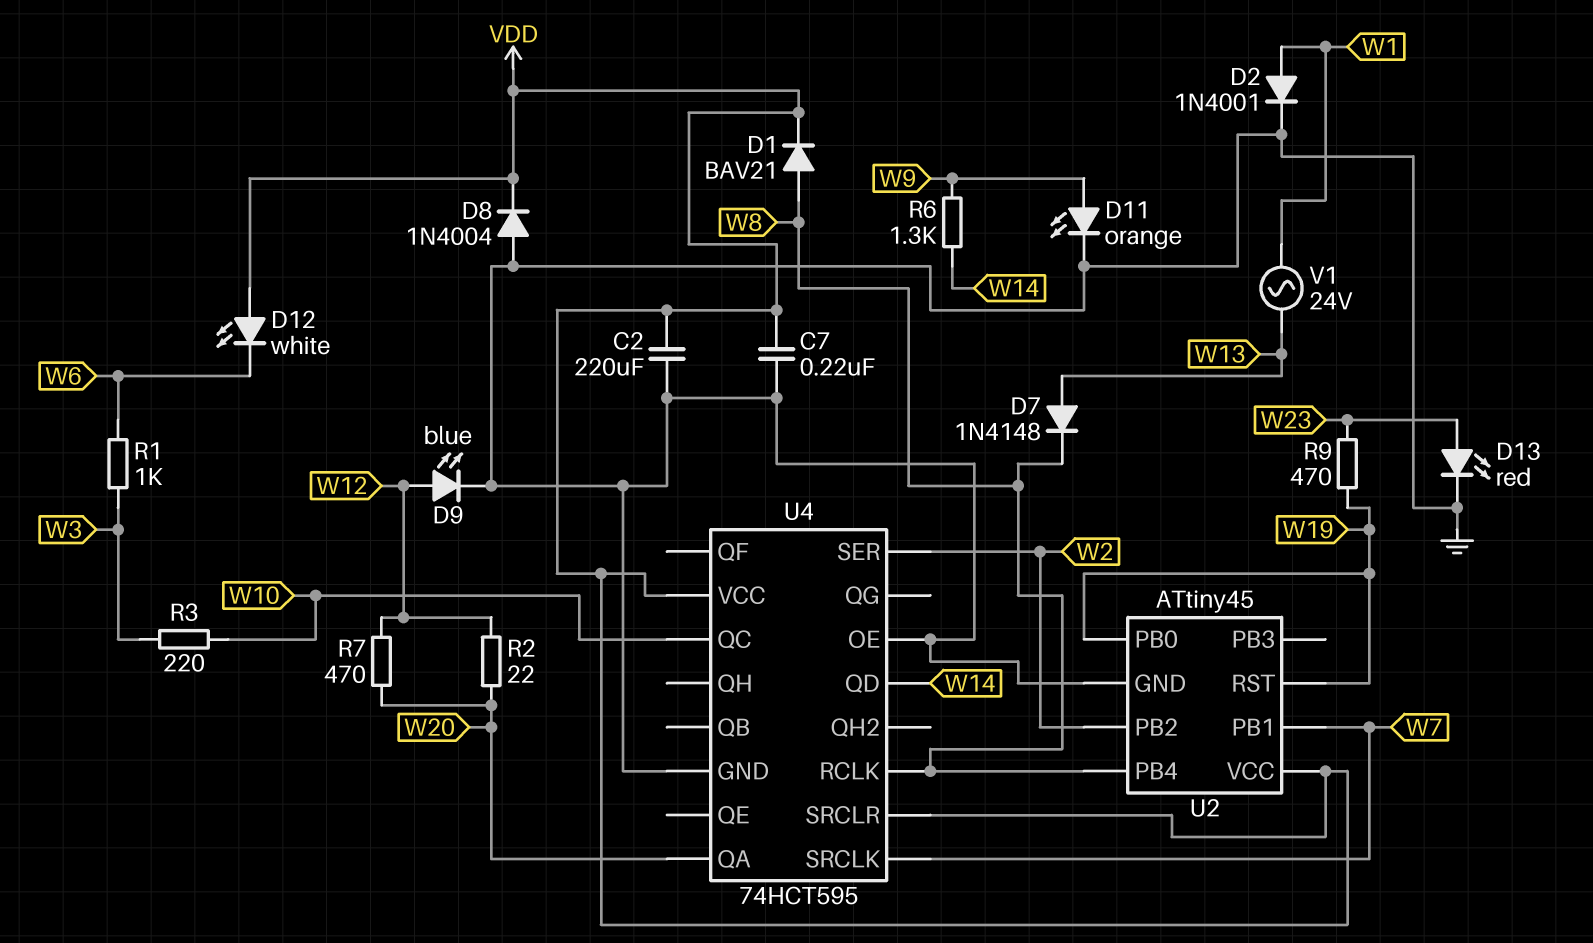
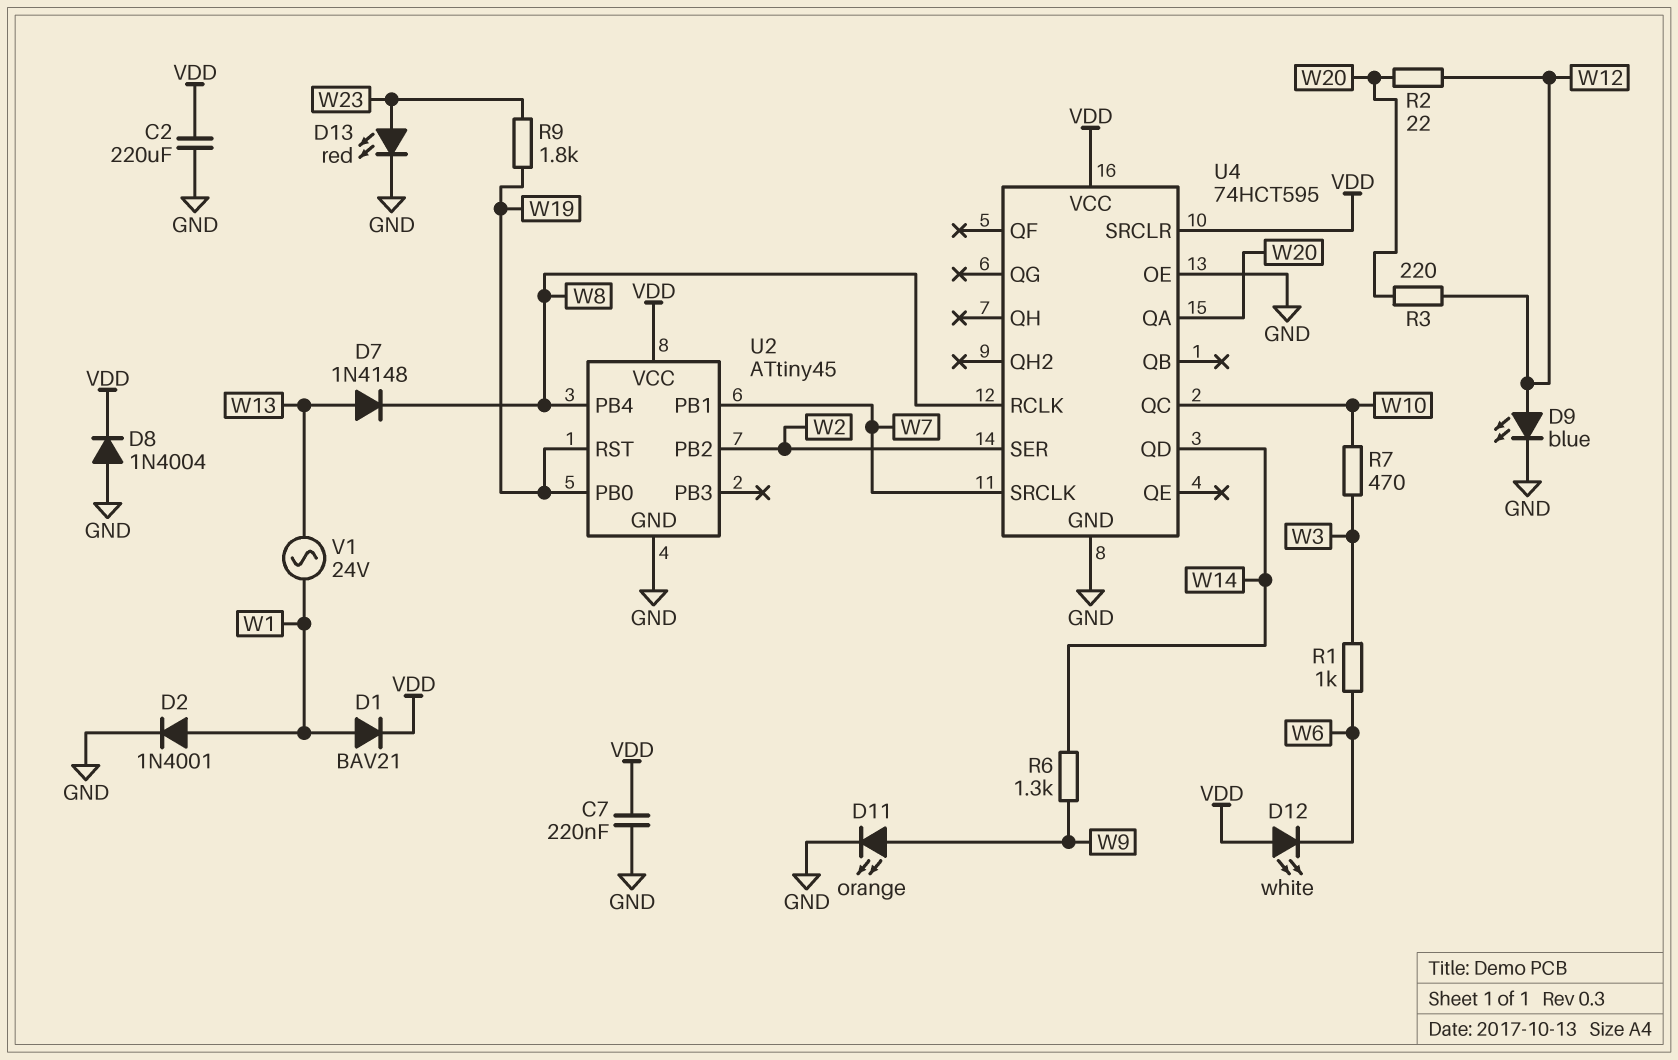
D1: diode BAV21 (A W8, K VDD) -> diode BAV21 (A W1, K VDD)
R3: 220 (W3, W10) -> 220 (W12, W20)
R7: 470 (W12, W20) -> 470 (W3, W10)
R9: 470 (W19, W23) -> 1.8k (W19, W23)

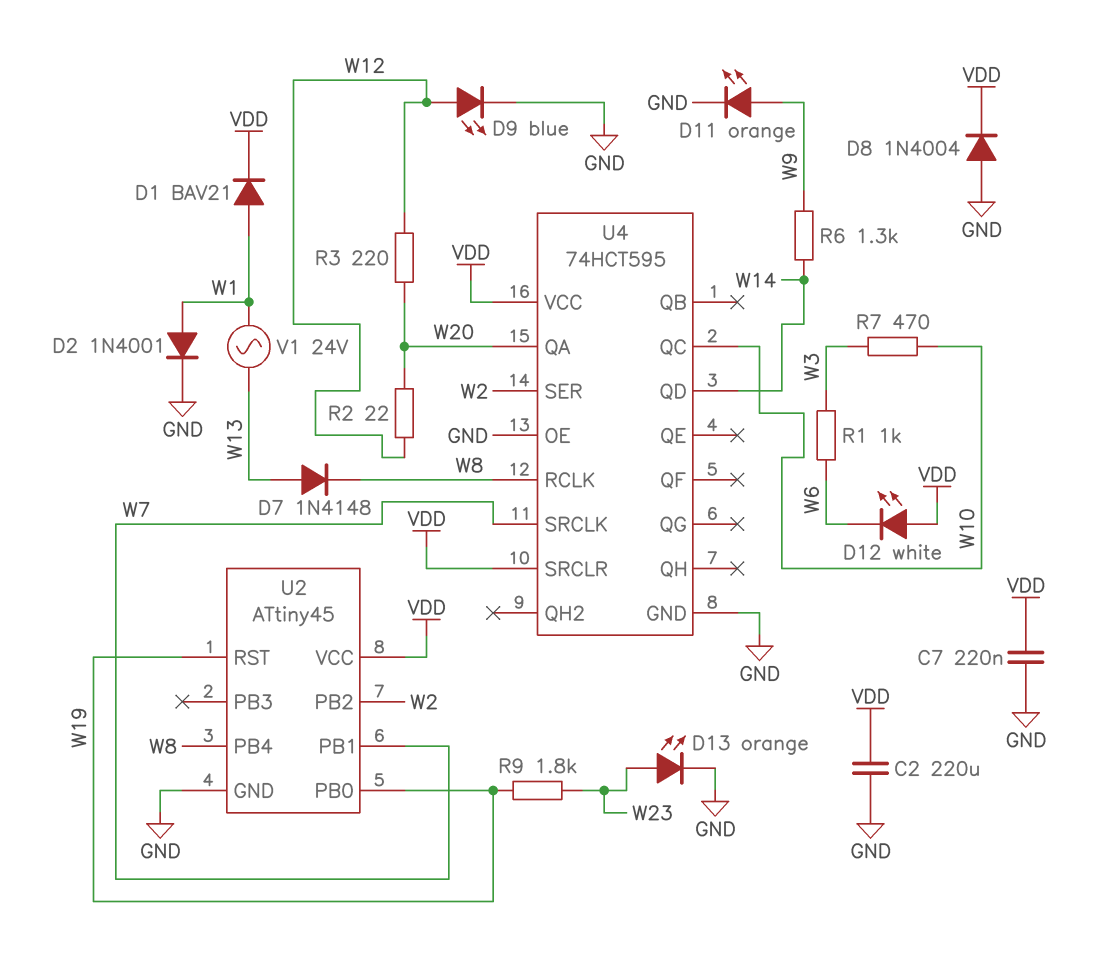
D13: LED red (A W23, K GND) -> LED orange (A W23, K GND)

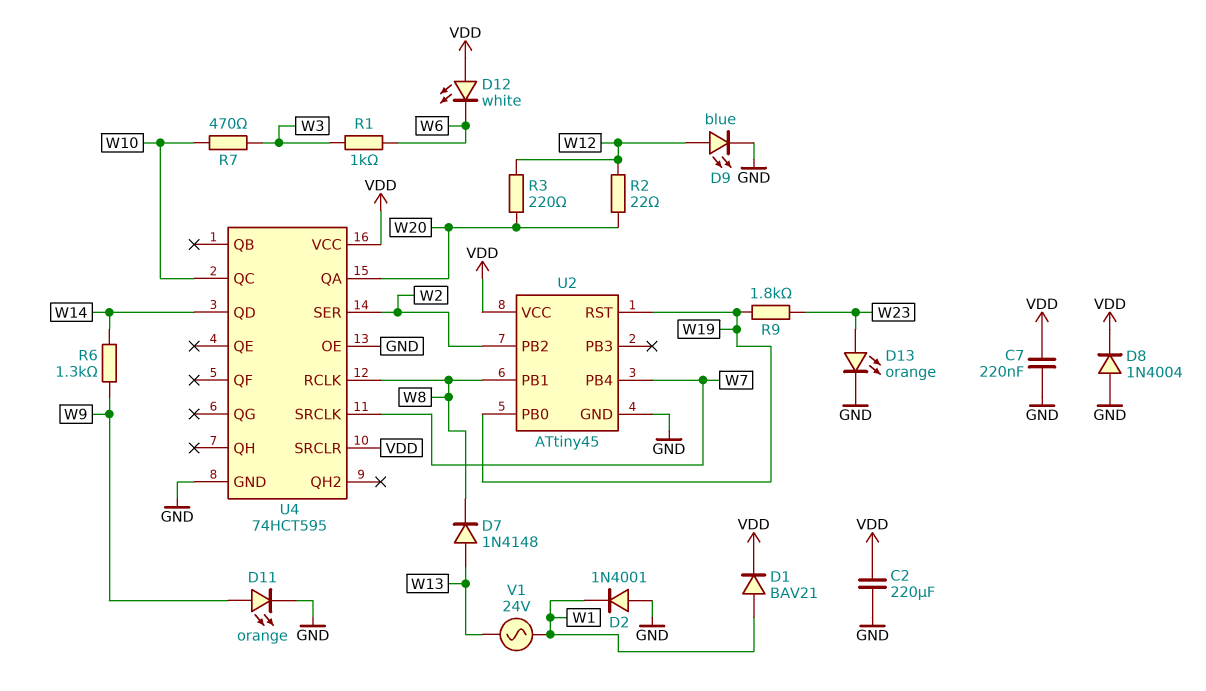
D2: diode 1N4001 (A W1, K GND) -> diode 1N4001 (A GND, K W1)
U2 pin PB1: W7 -> W8
U2 pin PB4: W8 -> W7

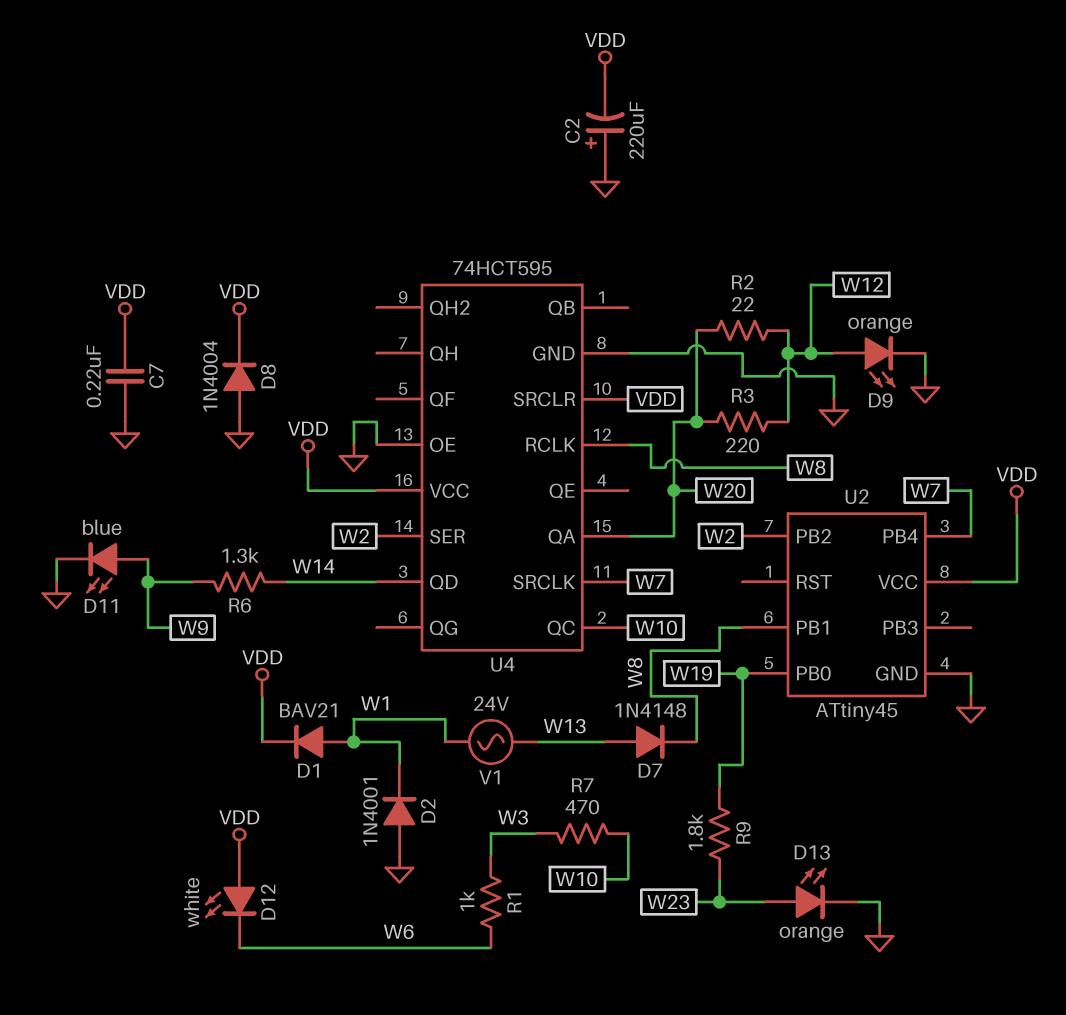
C2: 220uF (GND, VDD) -> 220uF (plus GND, minus VDD)
D9: LED blue (A W12, K GND) -> LED orange (A W12, K GND)
D11: LED orange (A W9, K GND) -> LED blue (A W9, K GND)
U2 pin RST: W19 -> none

